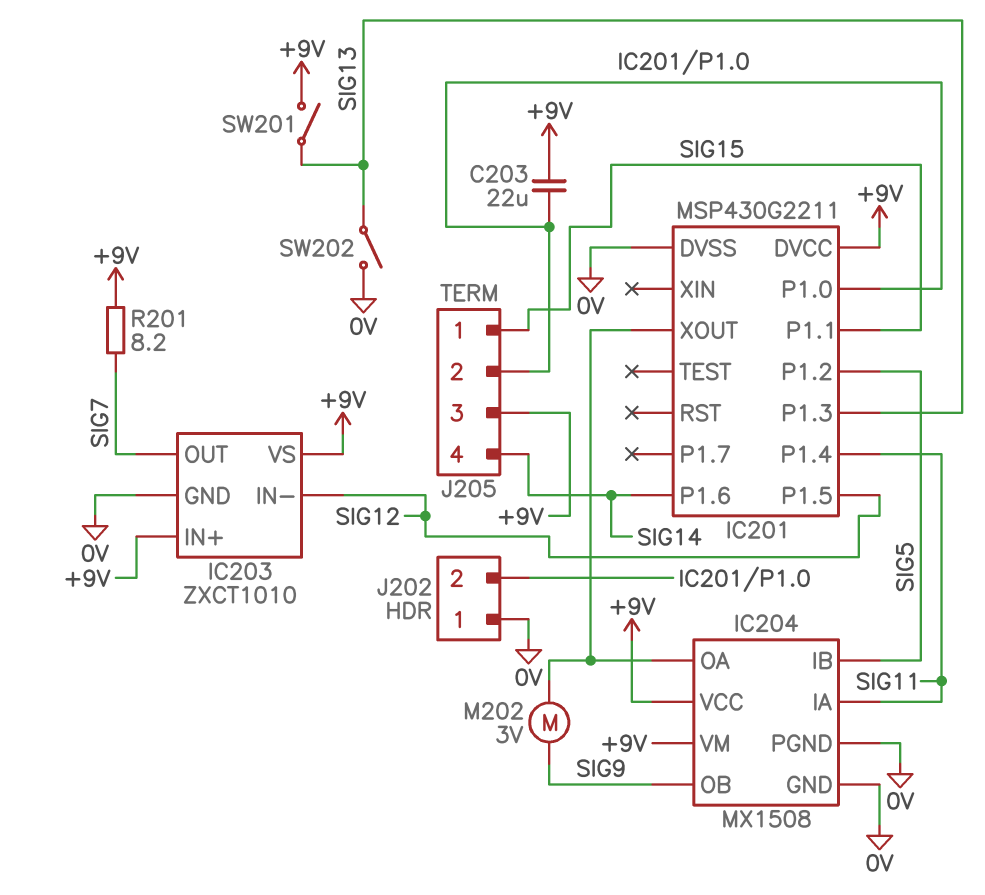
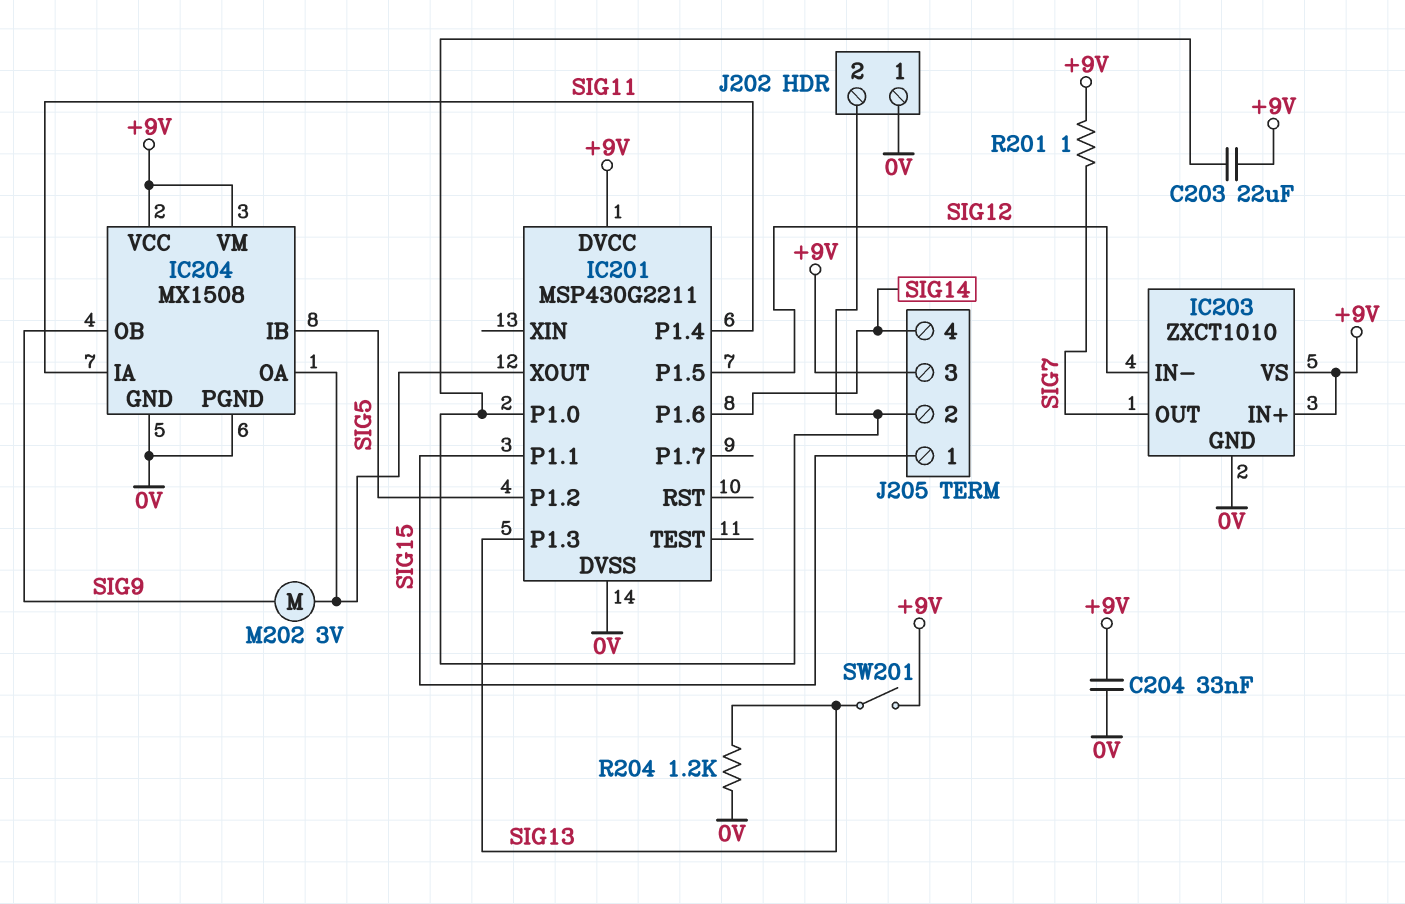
C204: none -> 33nF (+9V, 0V)
R201: 8.2 (+9V, SIG7) -> 1 (+9V, SIG7)
R204: none -> 1.2k (0V, SIG13)
SW202: switch (0V, SIG13) -> none

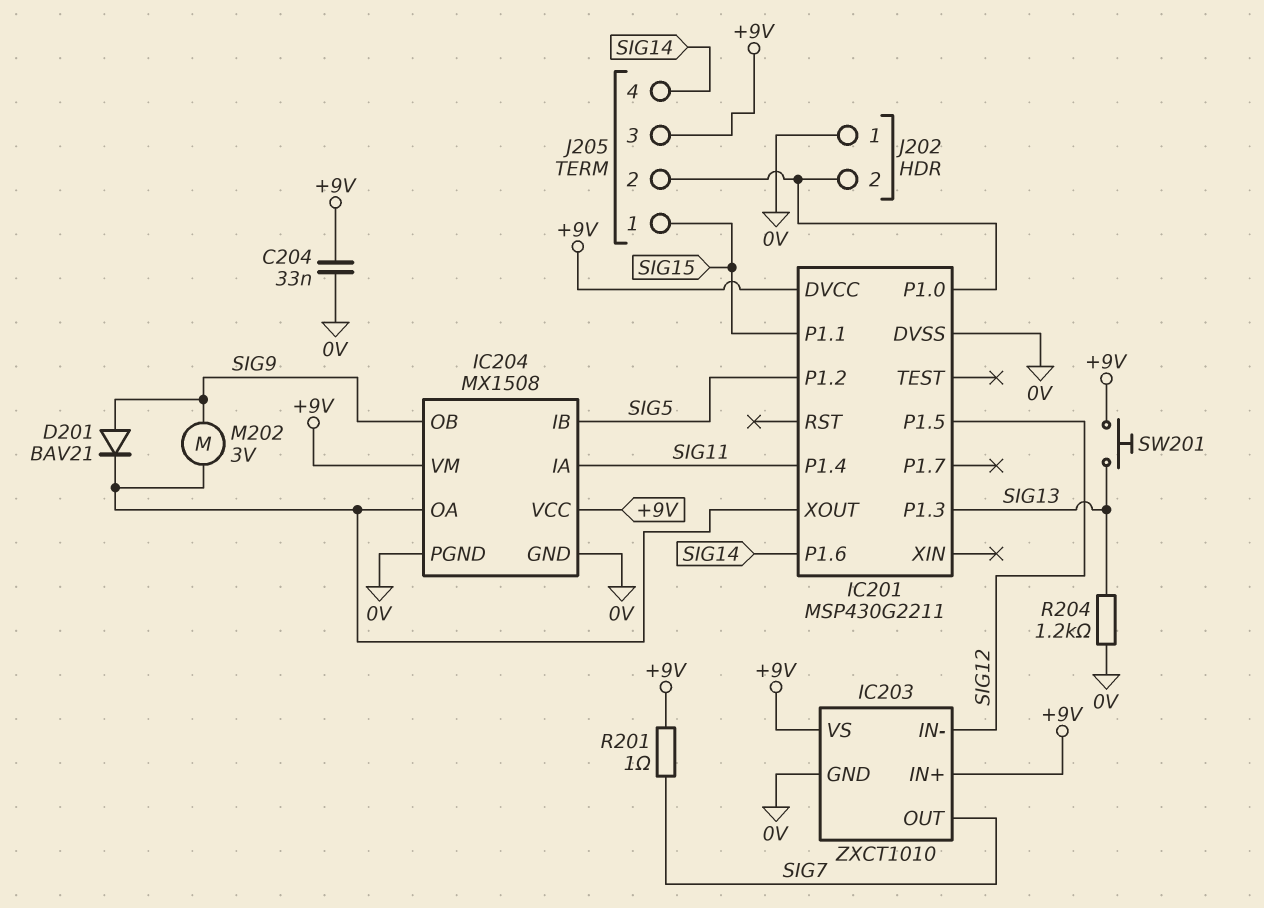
C203: 22uF (+9V, IC201/P1.0) -> none
D201: none -> diode BAV21 (A SIG9, K IC201/XOUT)
SW201: switch (+9V, SIG13) -> button (+9V, SIG13)

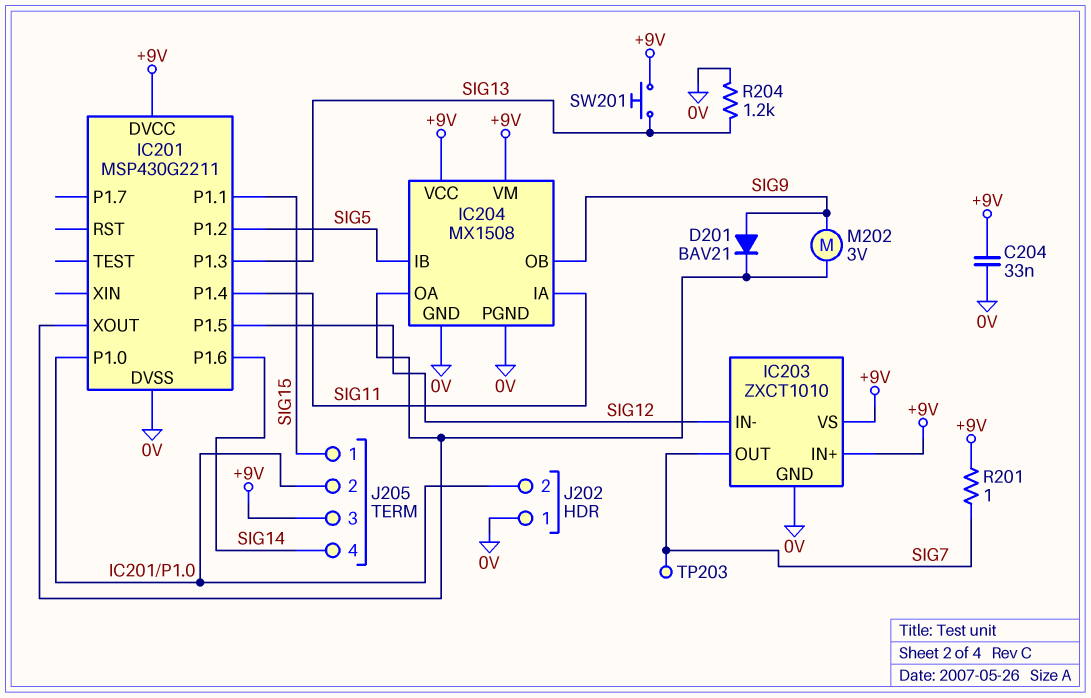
TP203: none -> test point (SIG7)

